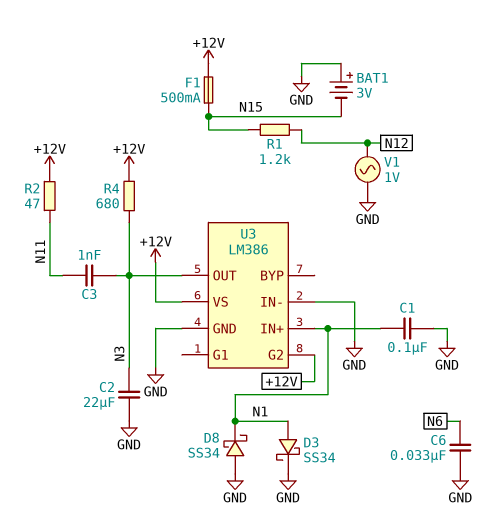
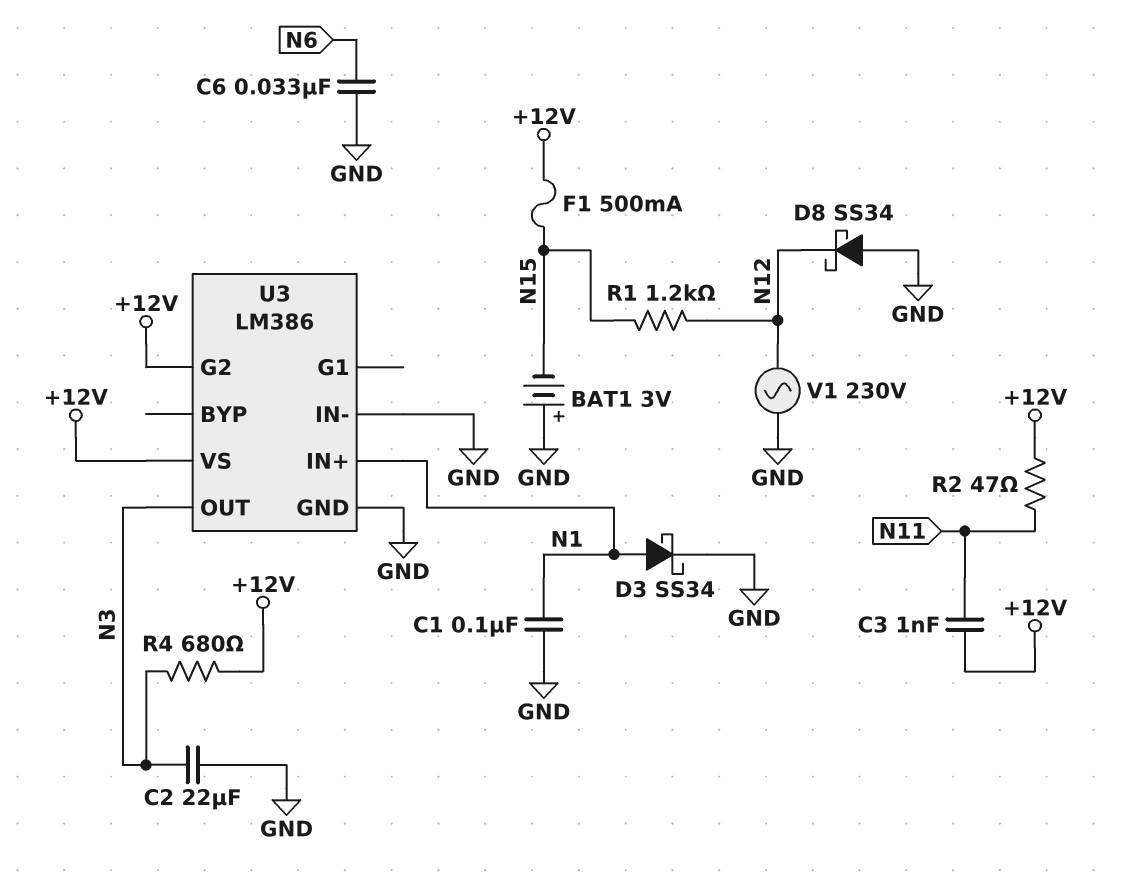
C3: 1nF (N3, N11) -> 1nF (+12V, N11)
D8: schottky SS34 (A GND, K N1) -> schottky SS34 (A GND, K N12)
V1: AC 1V (GND, N12) -> AC 230V (GND, N12)

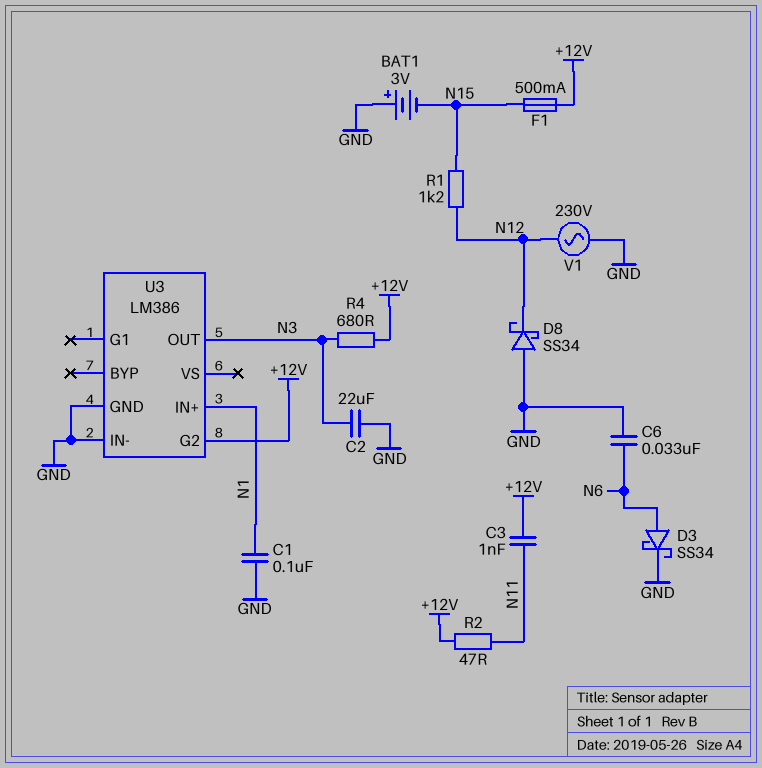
D3: schottky SS34 (A N1, K GND) -> schottky SS34 (A N6, K GND)
U3 pin VS: +12V -> none

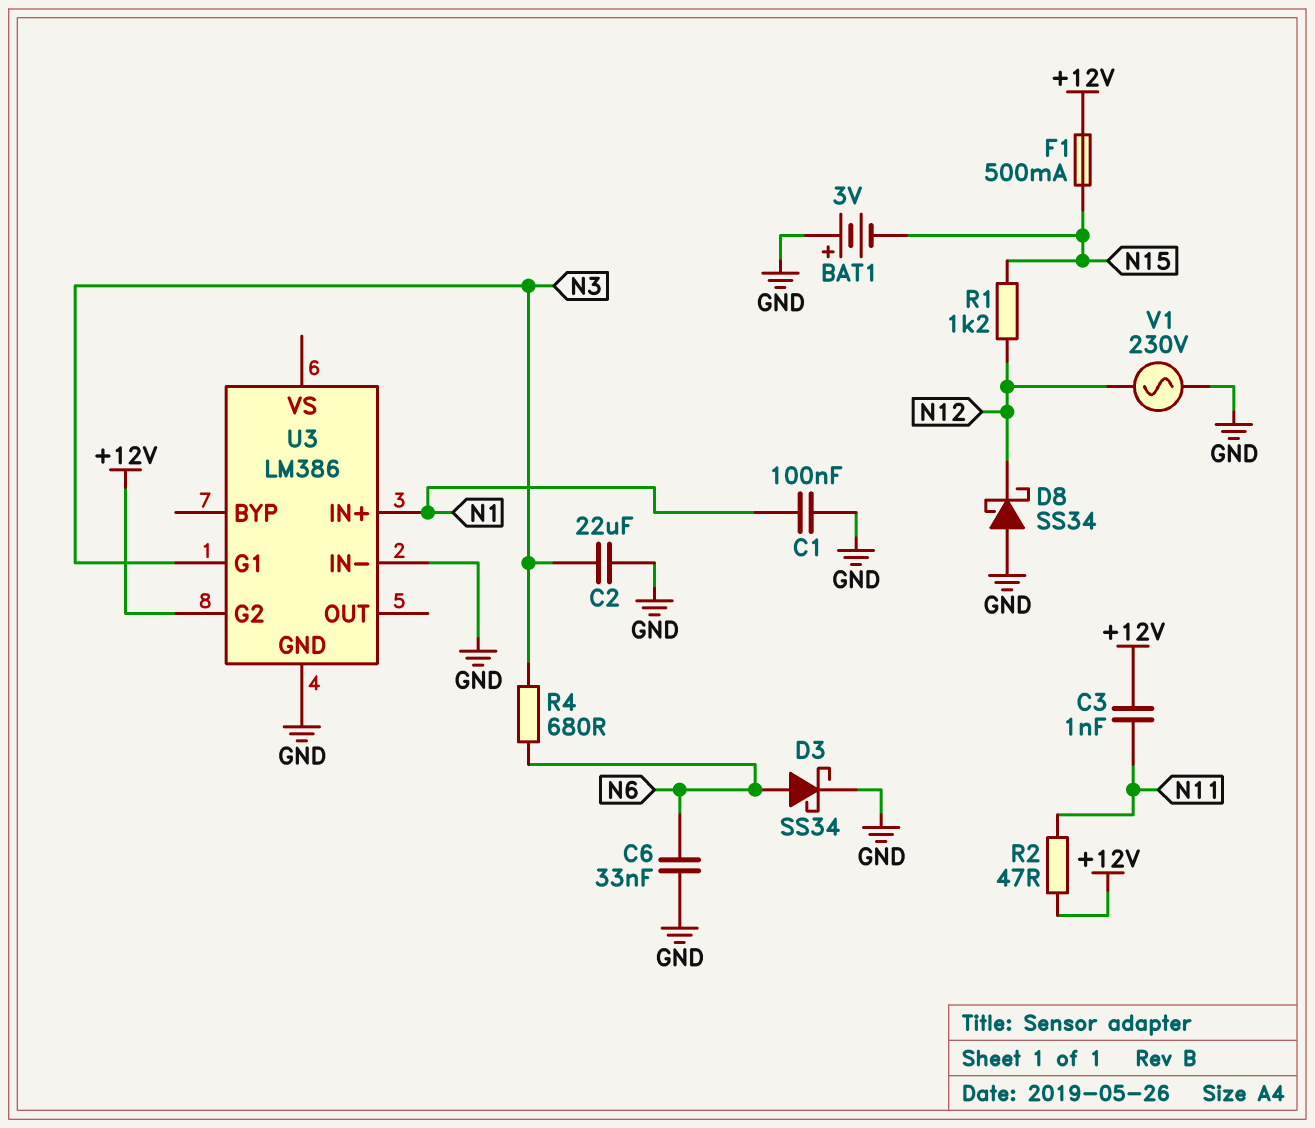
R4: 680 (+12V, N3) -> 680 (N3, N6)
U3 pin G1: none -> N3
U3 pin OUT: N3 -> none

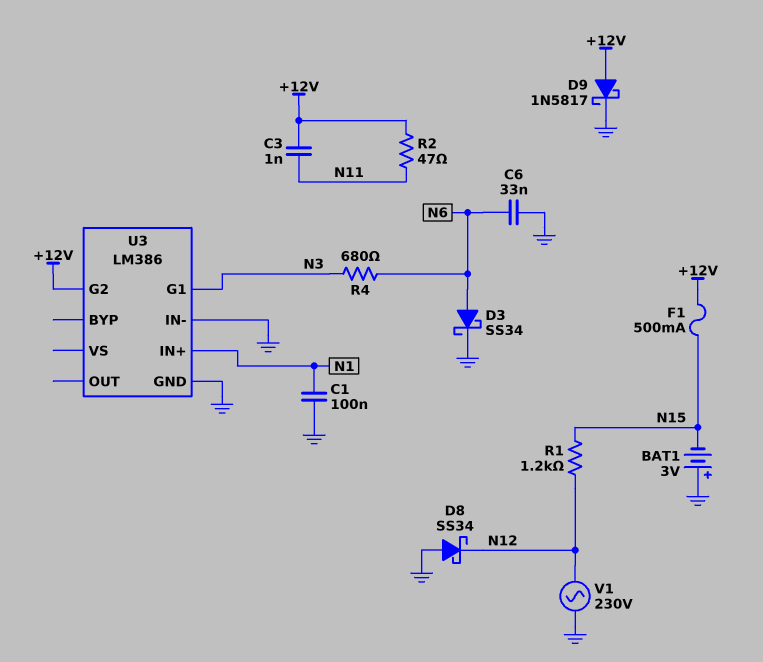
C2: 22uF (GND, N3) -> none
D9: none -> schottky 1N5817 (A +12V, K GND)

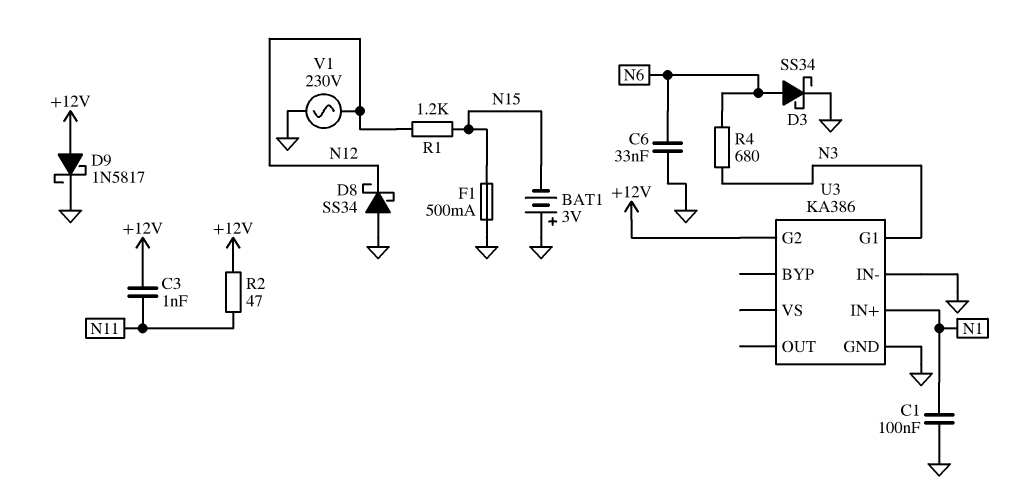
F1: 500mA (+12V, N15) -> 500mA (GND, N15)
U3: LM386 -> KA386

